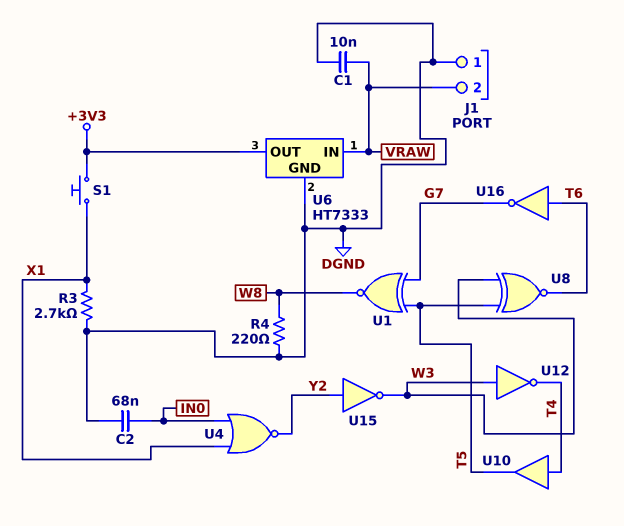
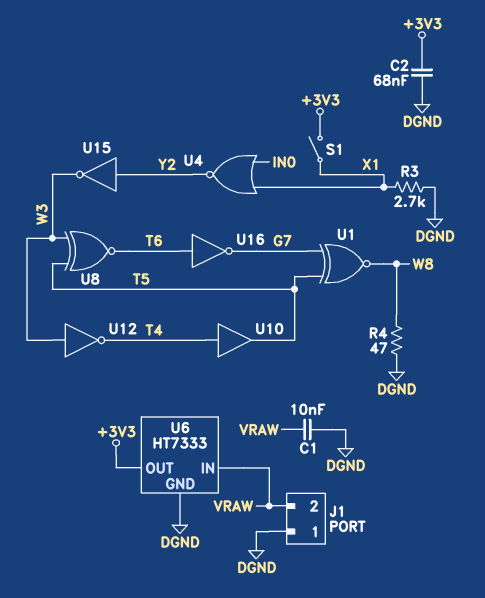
C2: 68nF (DGND, IN0) -> 68nF (+3V3, DGND)
R4: 220 (DGND, W8) -> 47 (DGND, W8)
S1: button (+3V3, X1) -> switch (+3V3, X1)

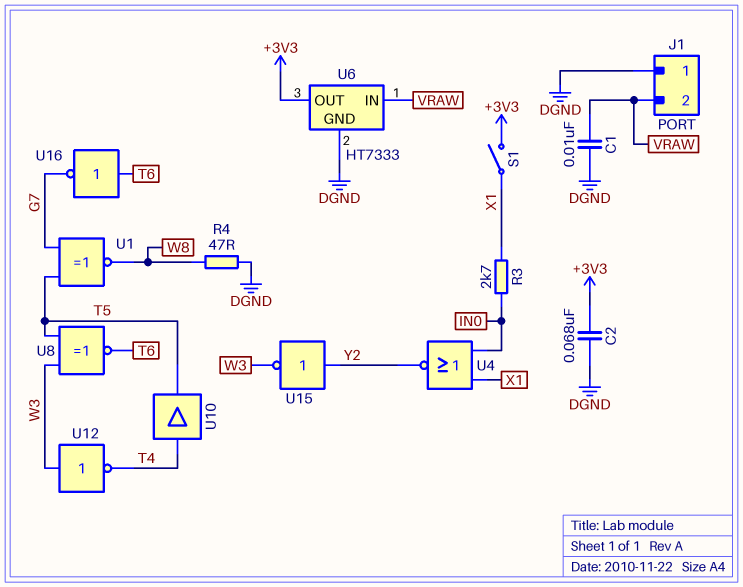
R3: 2.7k (DGND, X1) -> 2.7k (IN0, X1)

